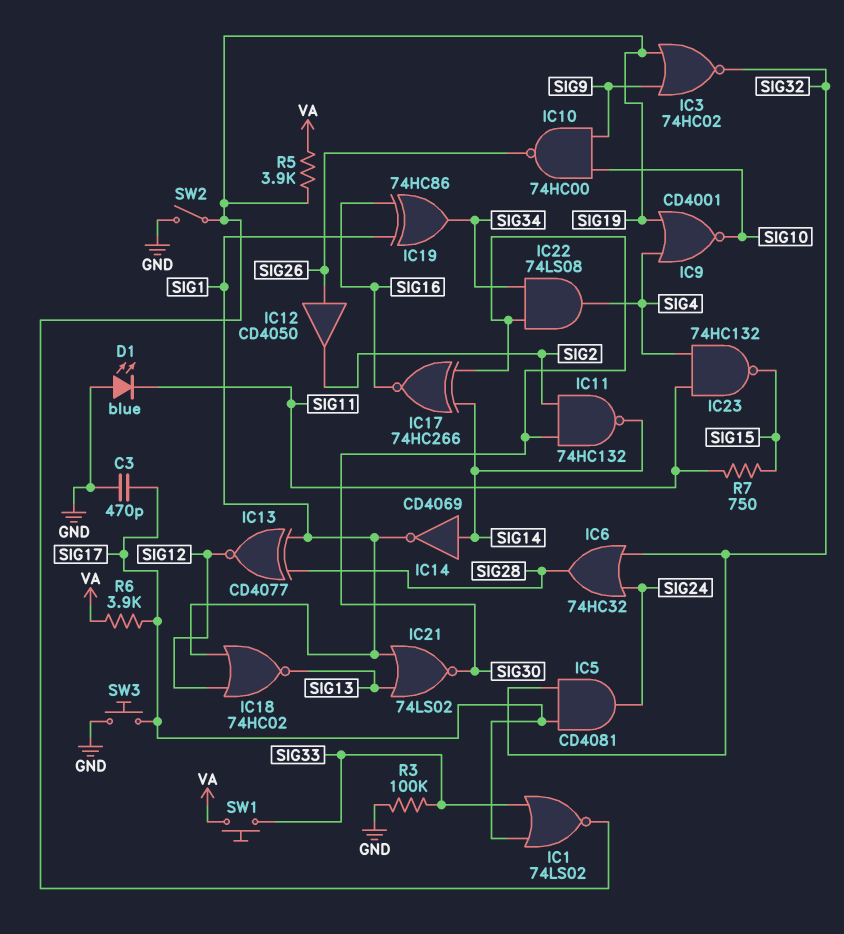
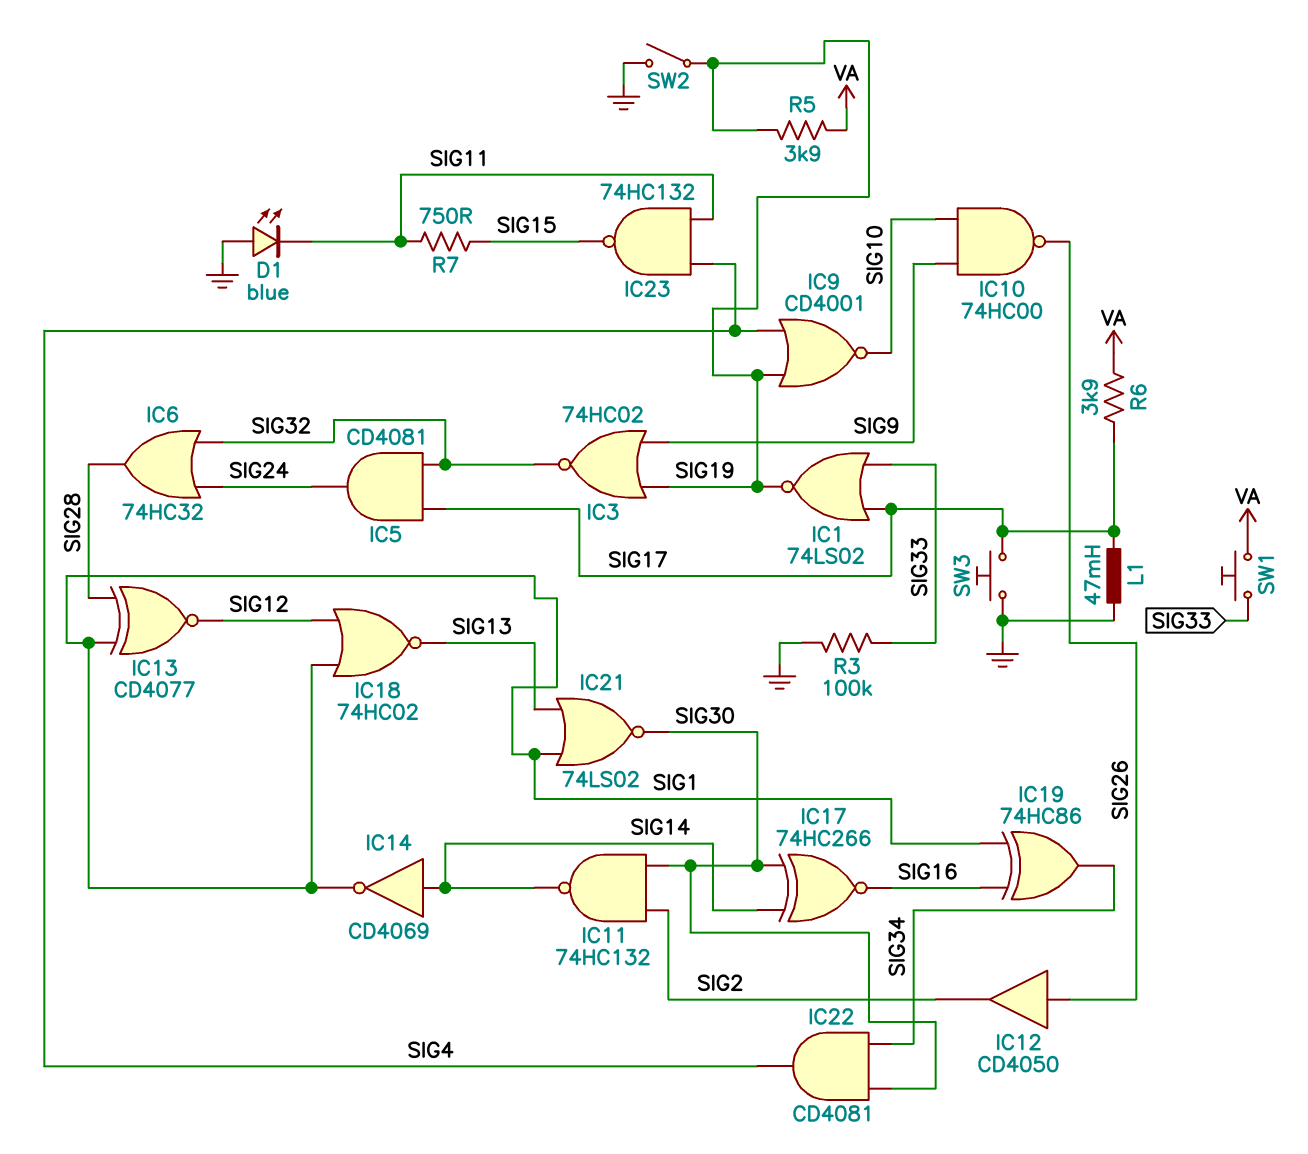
C3: 470pF (GND, SIG17) -> none
IC22: AND 74LS08 (in SIG30, in SIG34, out SIG4) -> AND CD4081 (in SIG30, in SIG34, out SIG4)
L1: none -> 47mH (GND, SIG17)

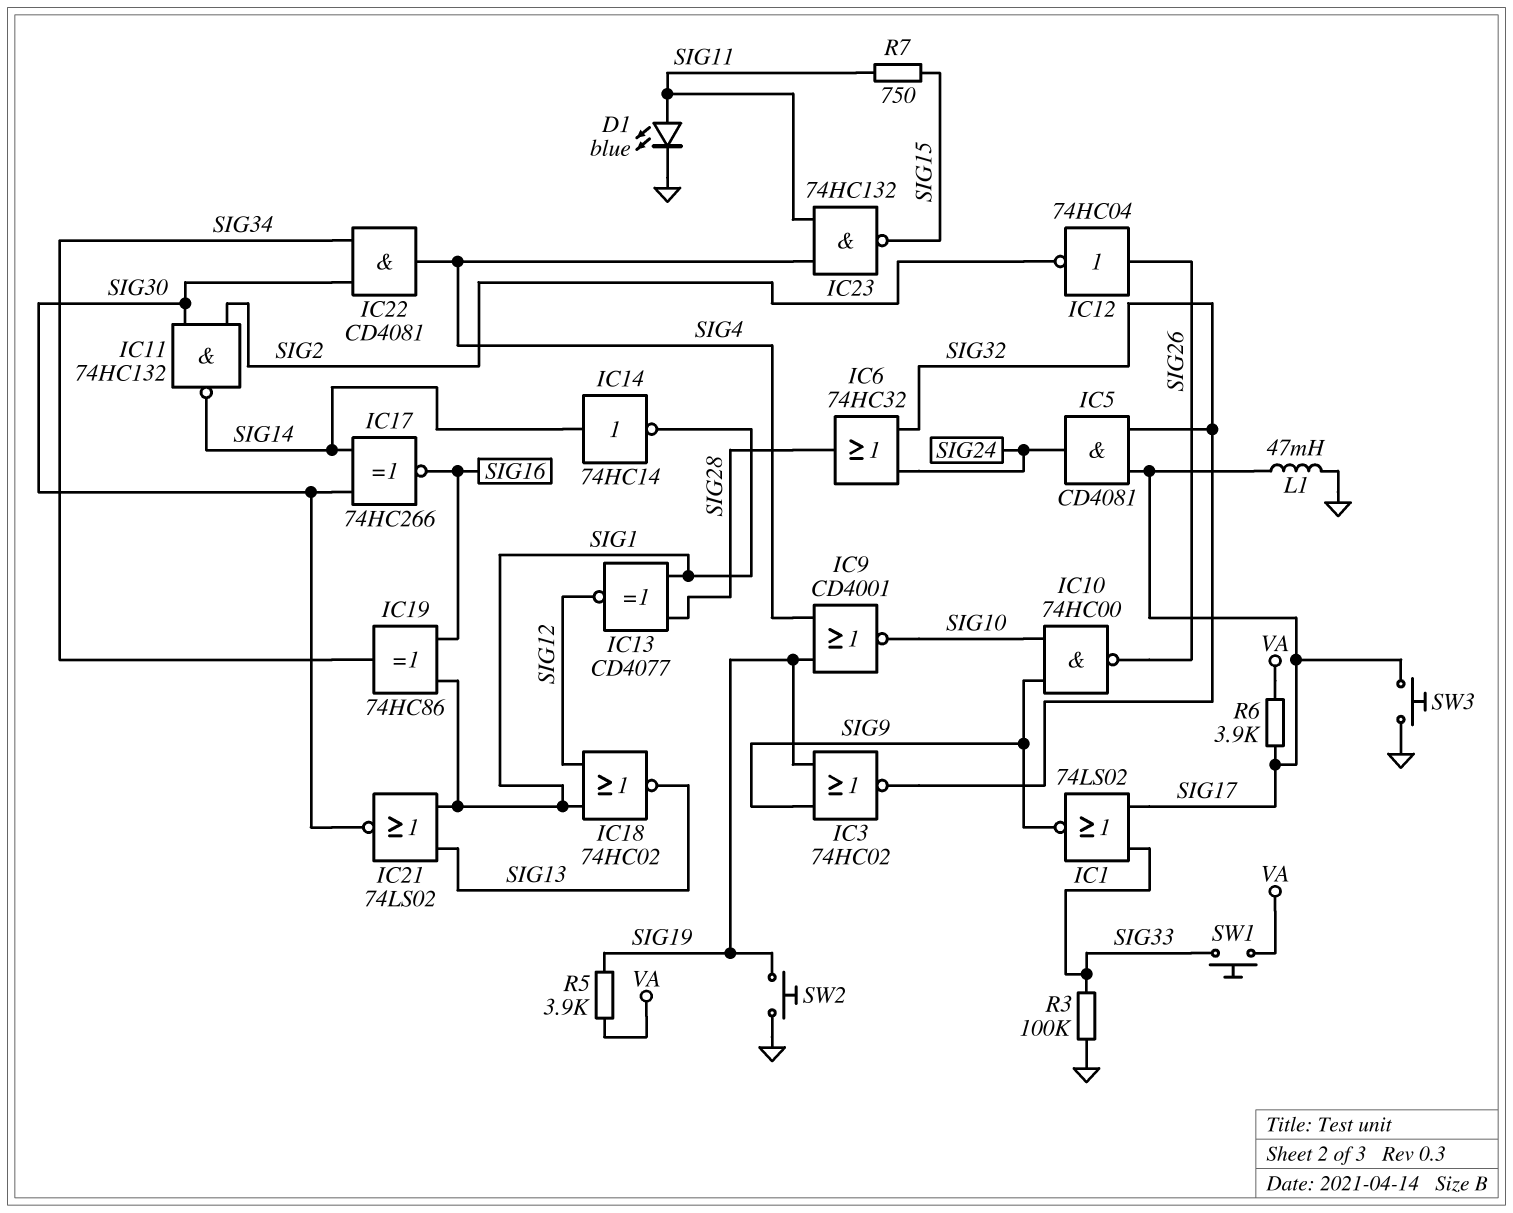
D1: LED blue (A GND, K SIG11) -> LED blue (A SIG11, K GND)
IC1: NOR 74LS02 (in SIG17, in SIG33, out SIG19) -> NOR 74LS02 (in SIG17, in SIG33, out SIG9)
IC12: buffer CD4050 (in SIG26, out SIG2) -> NOT 74HC04 (in SIG26, out SIG2)
IC14: NOT CD4069 (in SIG14, out SIG1) -> NOT 74HC14 (in SIG14, out SIG1)
SW2: switch (GND, SIG19) -> button (GND, SIG19)

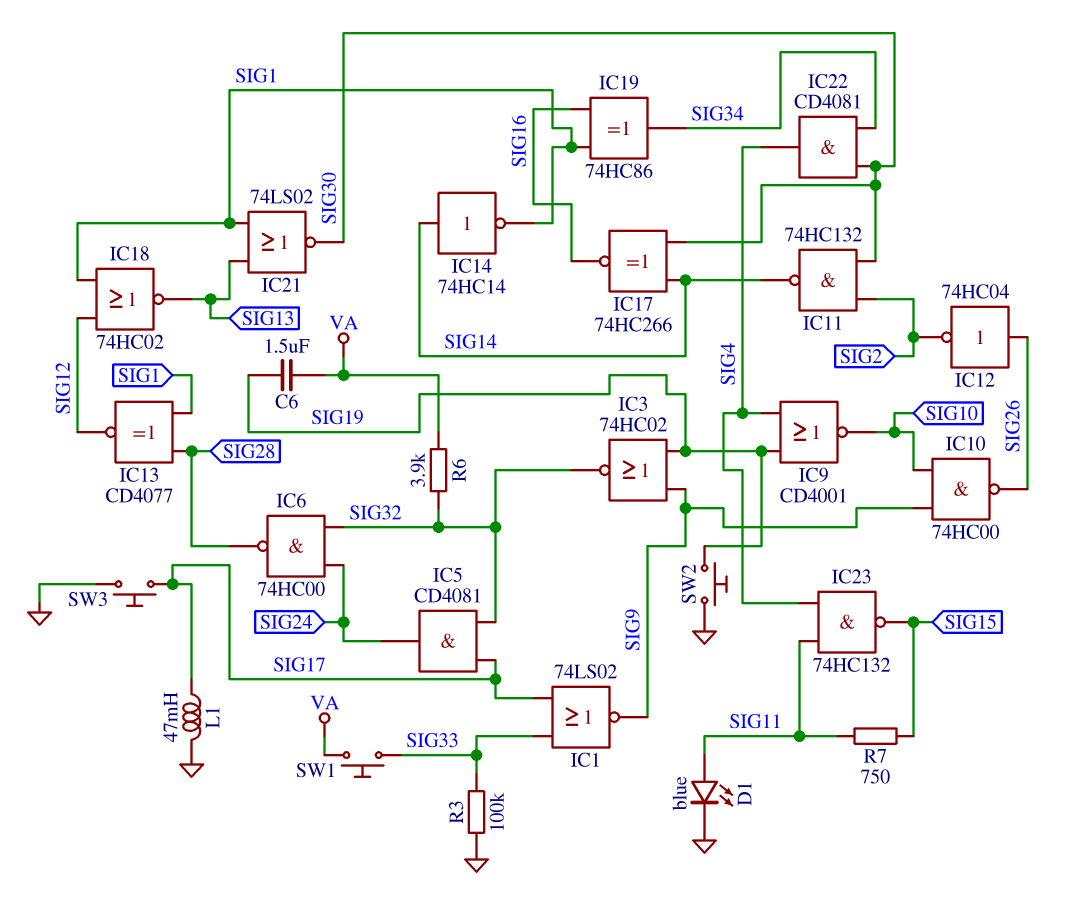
C6: none -> 1.5uF (SIG19, VA)
IC6: OR 74HC32 (in SIG24, in SIG32, out SIG28) -> NAND 74HC00 (in SIG24, in SIG32, out SIG28)
R5: 3.9k (SIG19, VA) -> none
R6: 3.9k (SIG17, VA) -> 3.9k (SIG32, VA)

